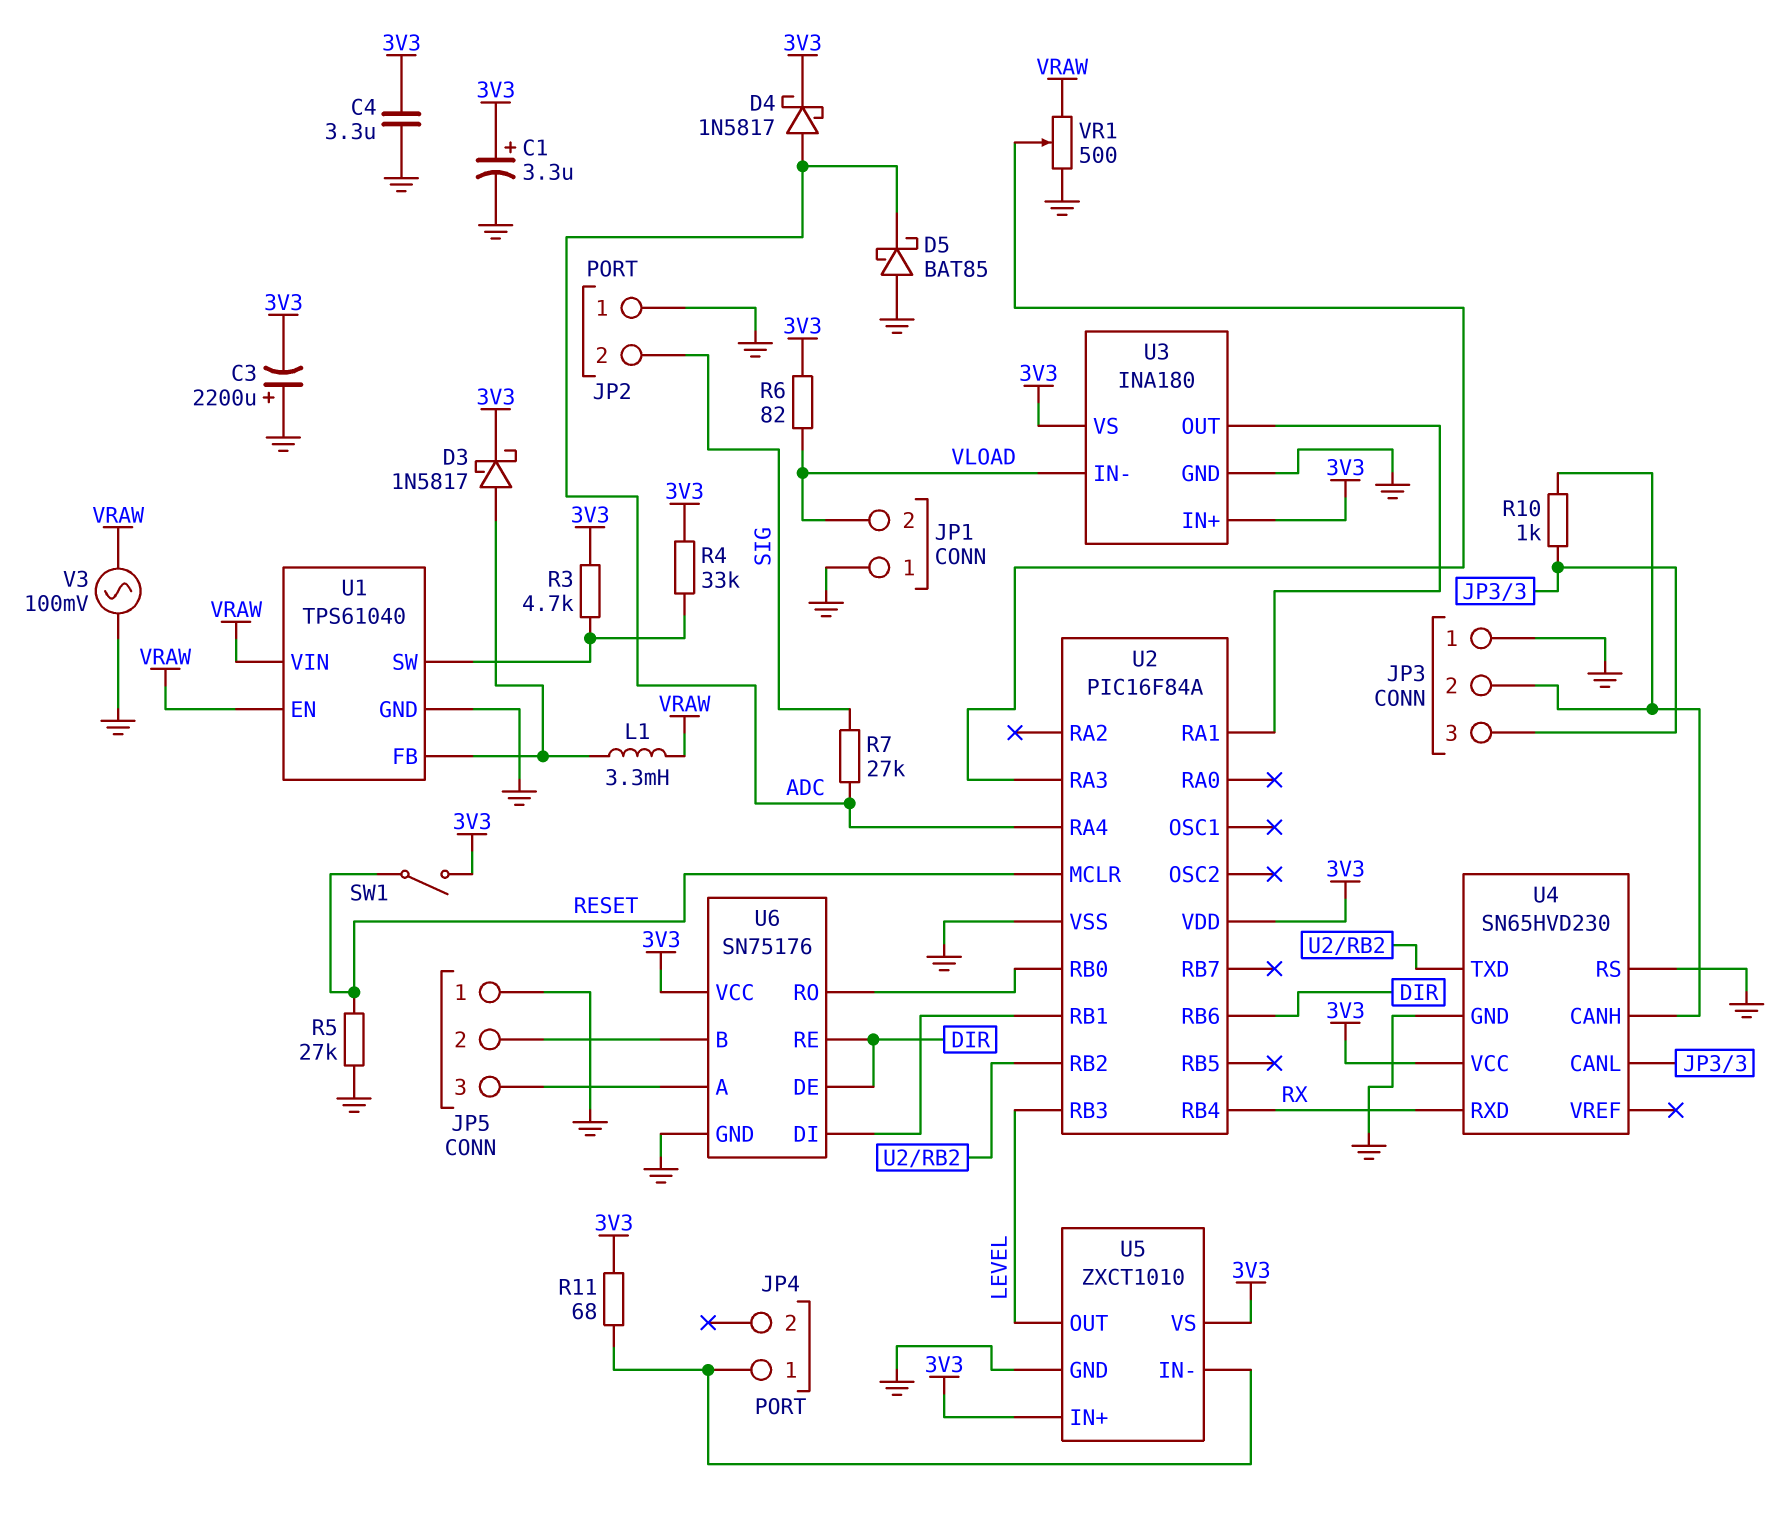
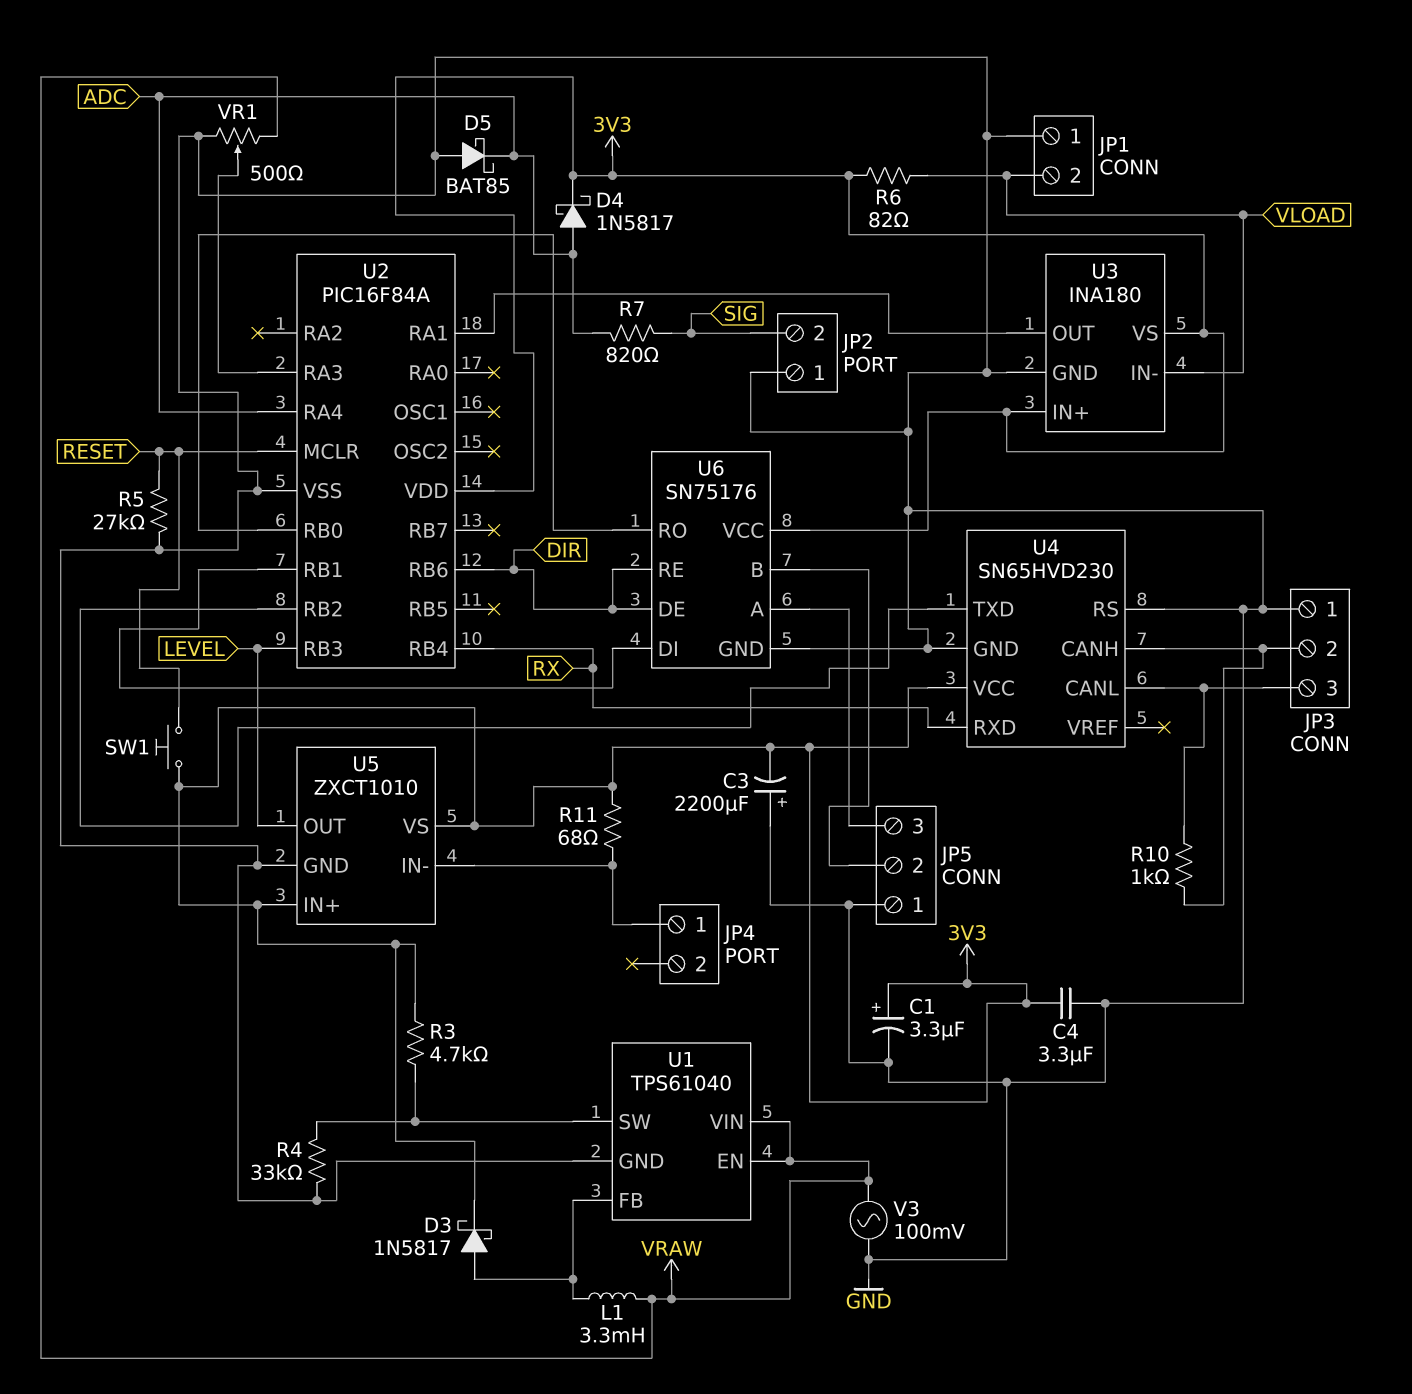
R4: 33k (3V3, U1/SW) -> 33k (GND, U1/SW)
R7: 27k (ADC, SIG) -> 820 (ADC, SIG)
SW1: switch (3V3, RESET) -> button (3V3, RESET)

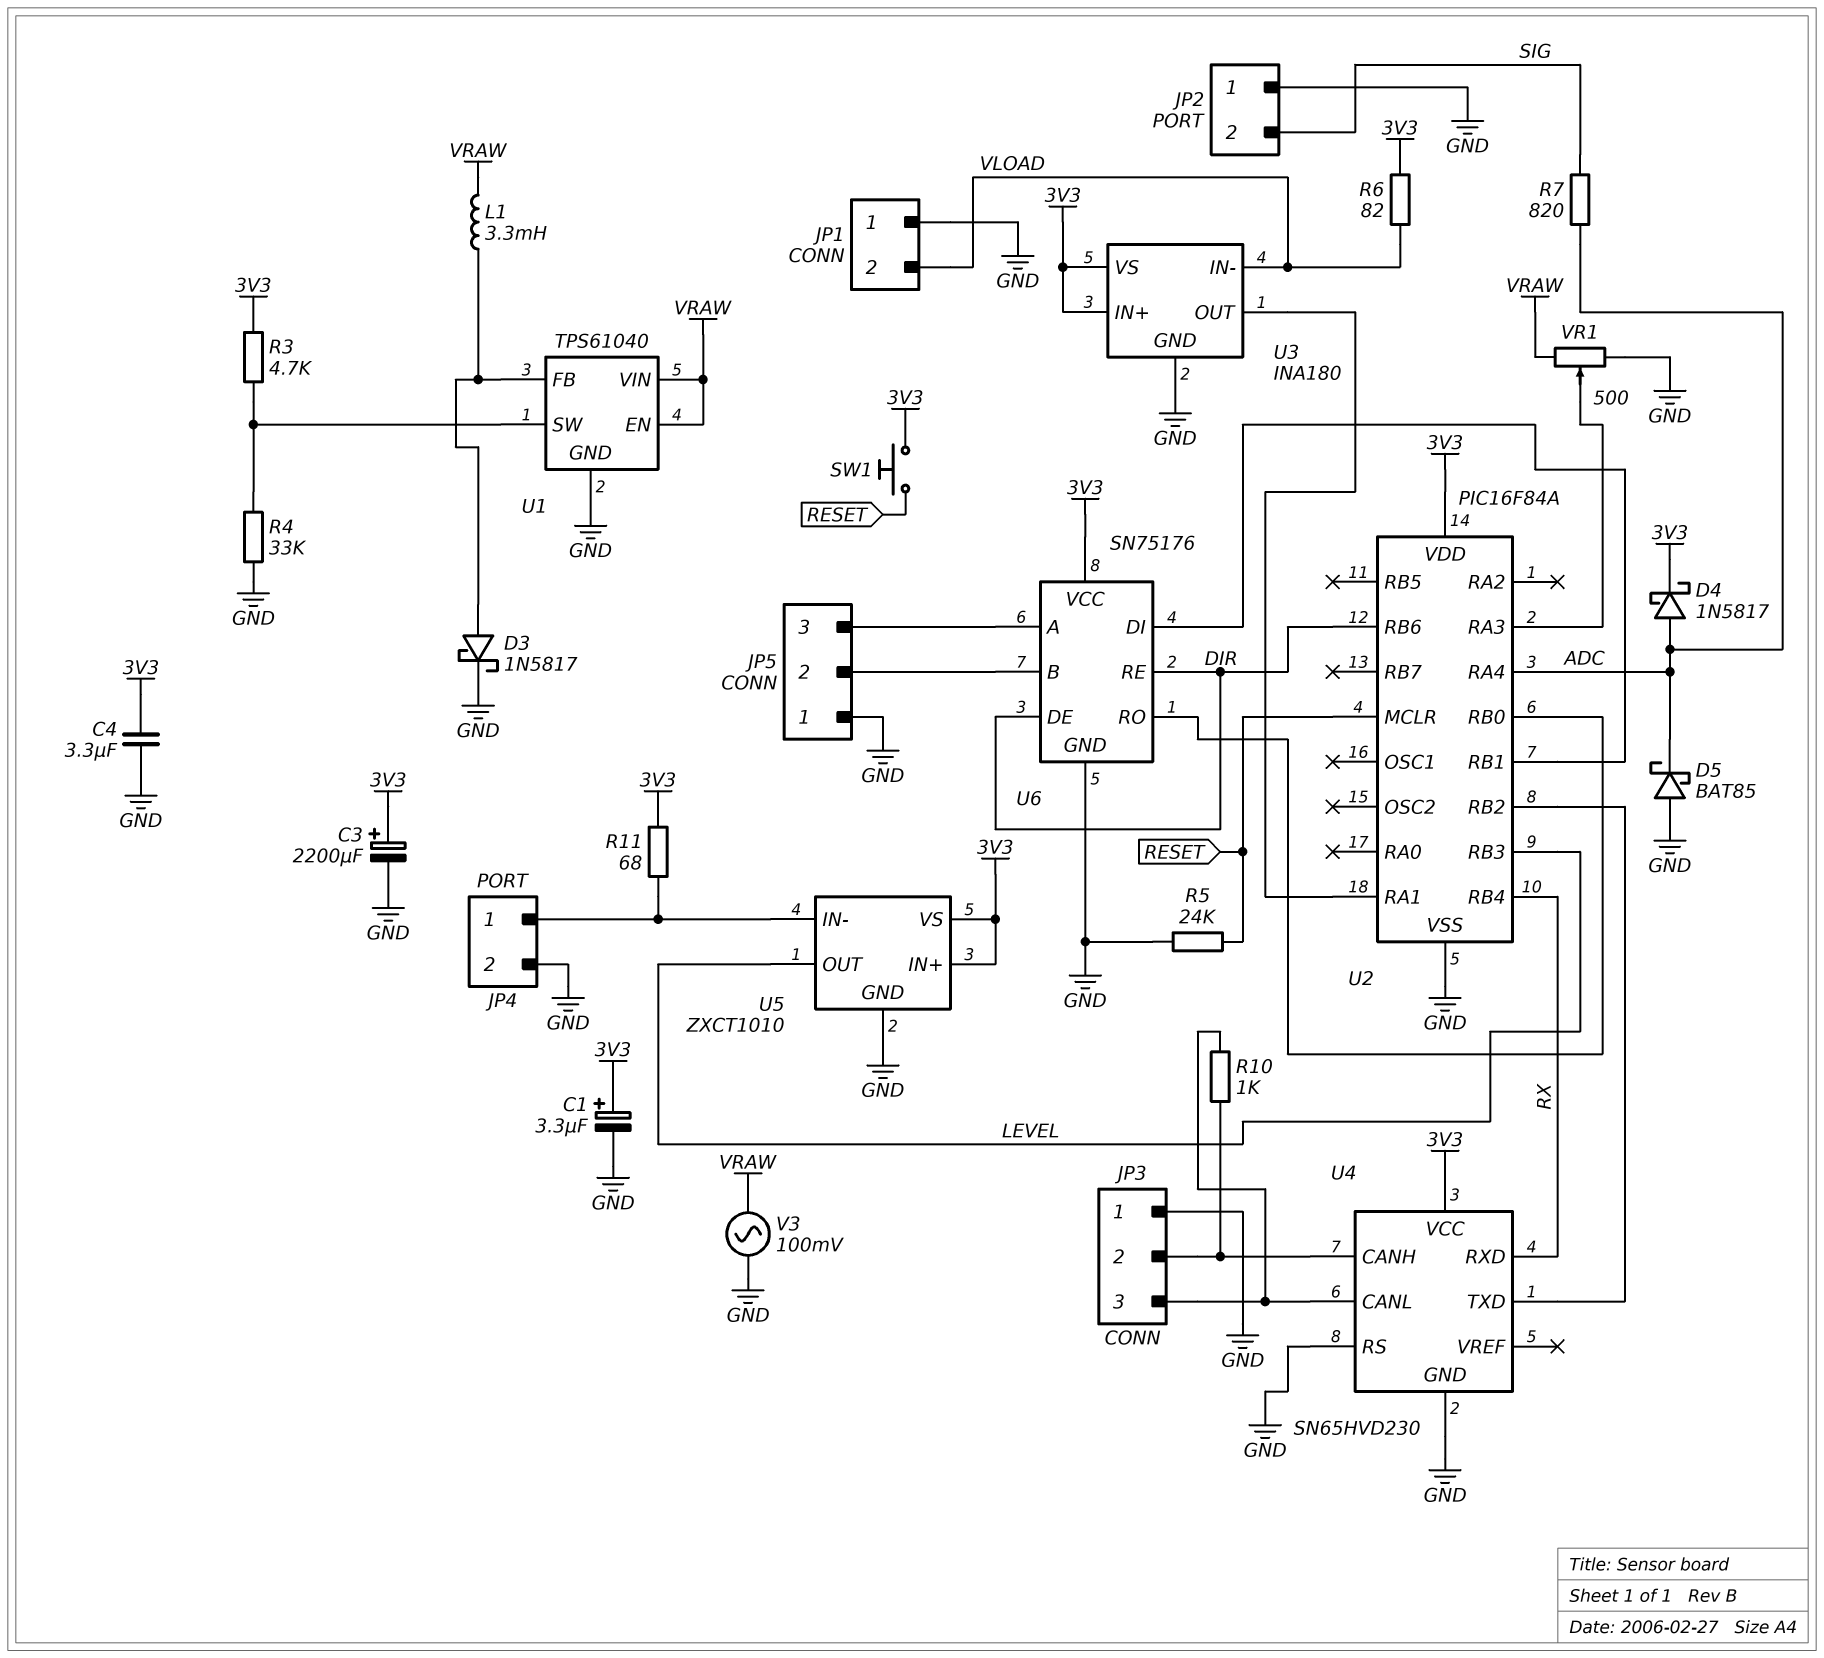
C3: 2200uF (plus GND, minus 3V3) -> 2200uF (plus 3V3, minus GND)
D3: schottky 1N5817 (A U1/FB, K 3V3) -> schottky 1N5817 (A U1/FB, K GND)
JP4 pin 2: none -> GND
R5: 27k (GND, RESET) -> 24k (GND, RESET)

